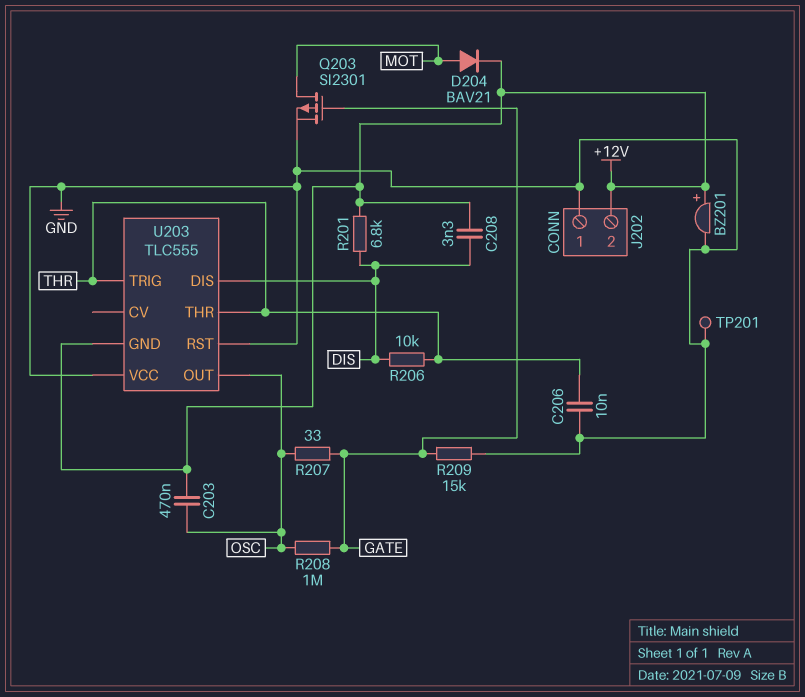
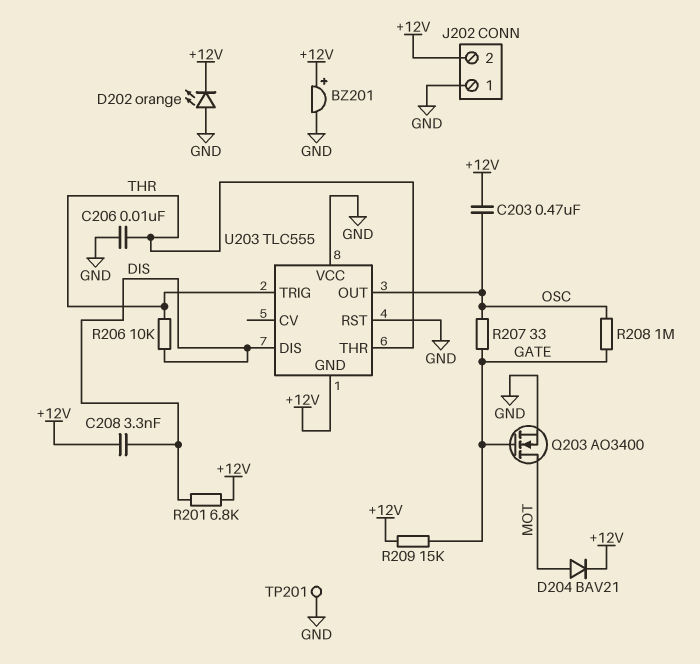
D202: none -> LED orange (A GND, K +12V)
Q203: PMOS SI2301 (G GATE, D MOT, S GND) -> NMOS AO3400 (G GATE, D MOT, S GND)
R209: 15k (GATE, GND) -> 15k (+12V, GATE)

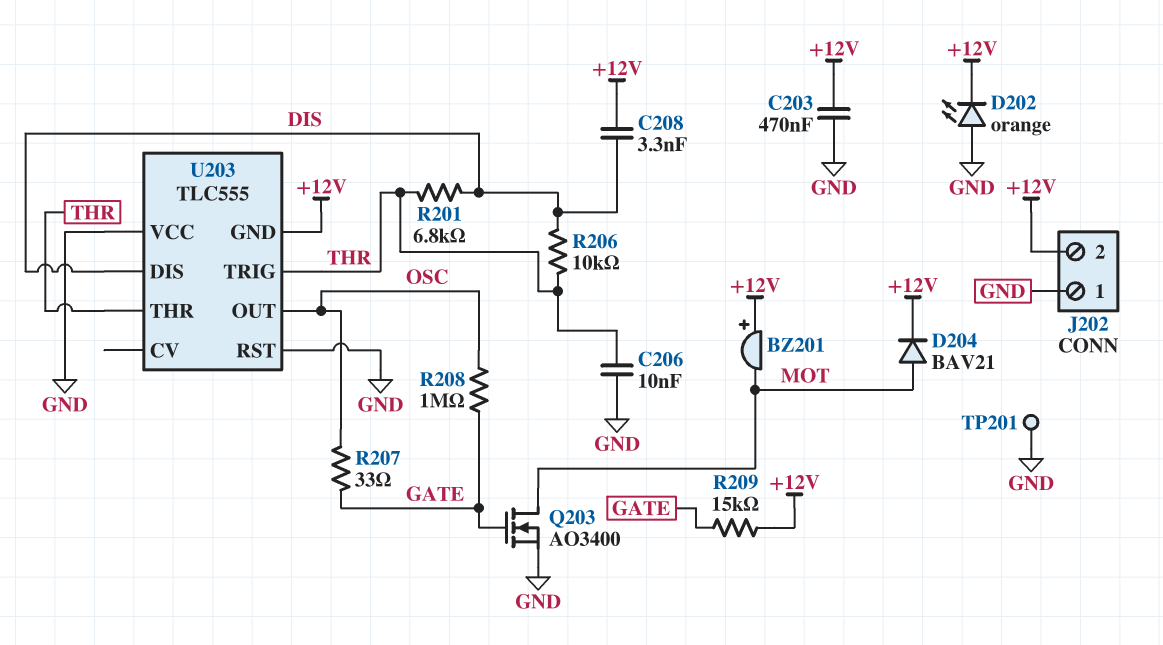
BZ201: buzzer (plus +12V, minus GND) -> buzzer (plus +12V, minus MOT)
C203: 470nF (+12V, OSC) -> 470nF (+12V, GND)
R201: 6.8k (+12V, DIS) -> 6.8k (DIS, THR)

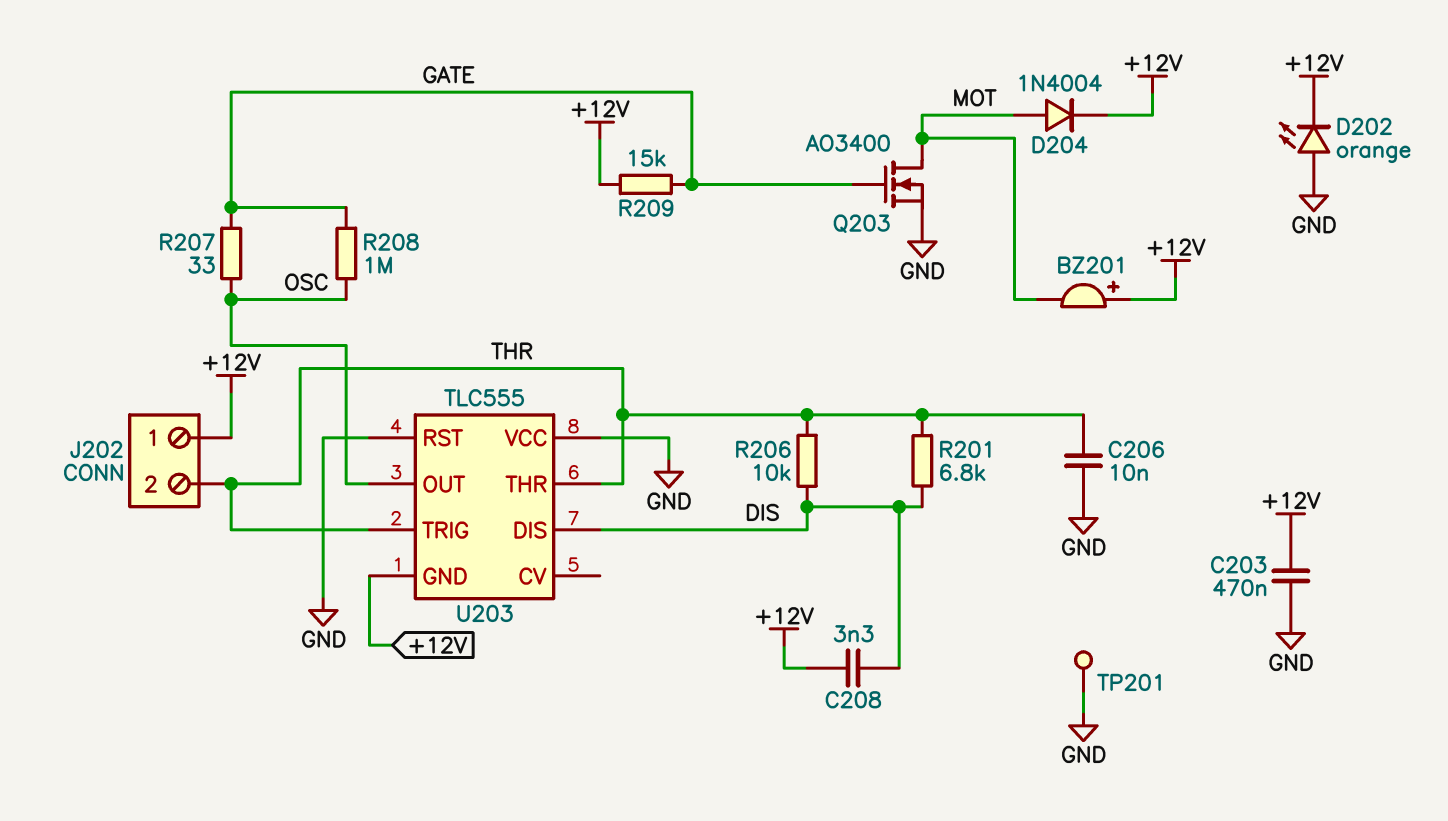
D204: diode BAV21 (A MOT, K +12V) -> diode 1N4004 (A MOT, K +12V)
J202 pin 1: GND -> +12V
J202 pin 2: +12V -> THR

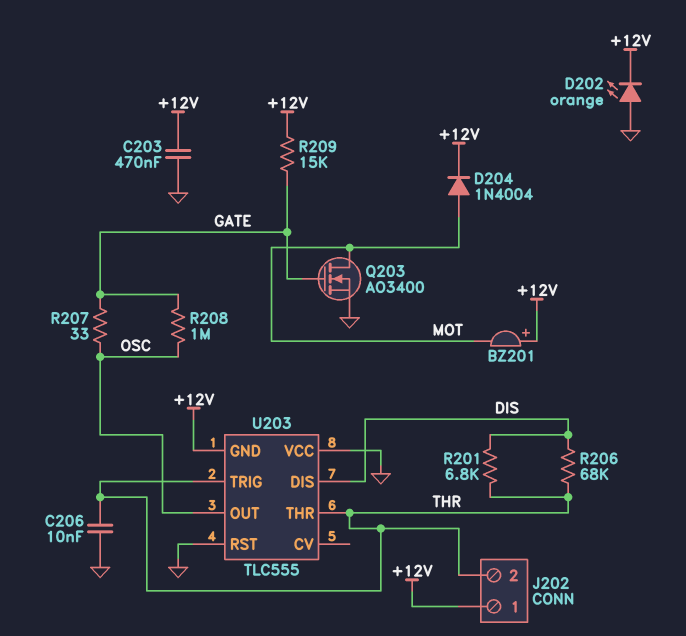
C208: 3.3nF (+12V, DIS) -> none
R206: 10k (DIS, THR) -> 68k (DIS, THR)
TP201: test point (GND) -> none

